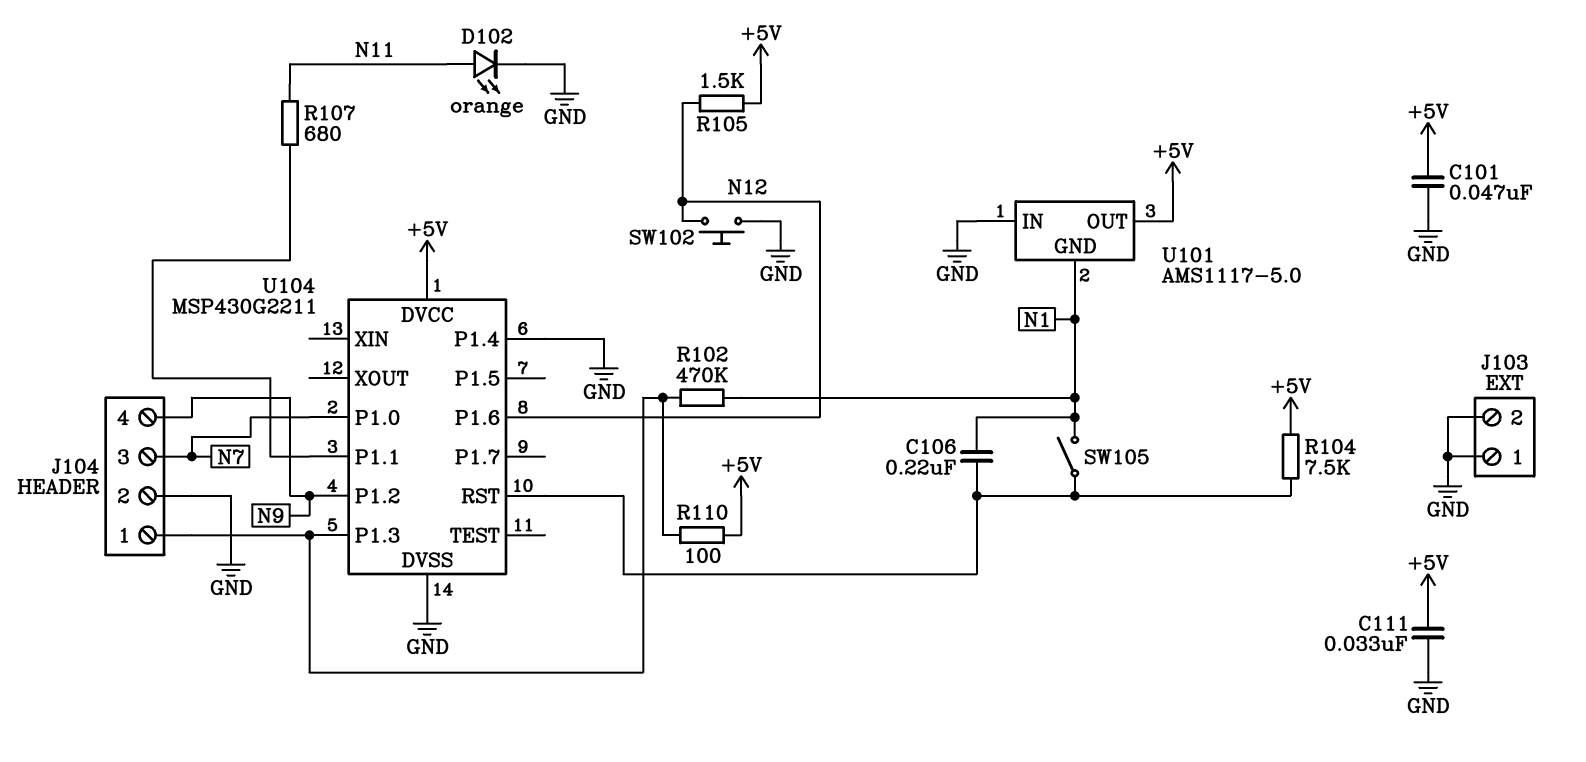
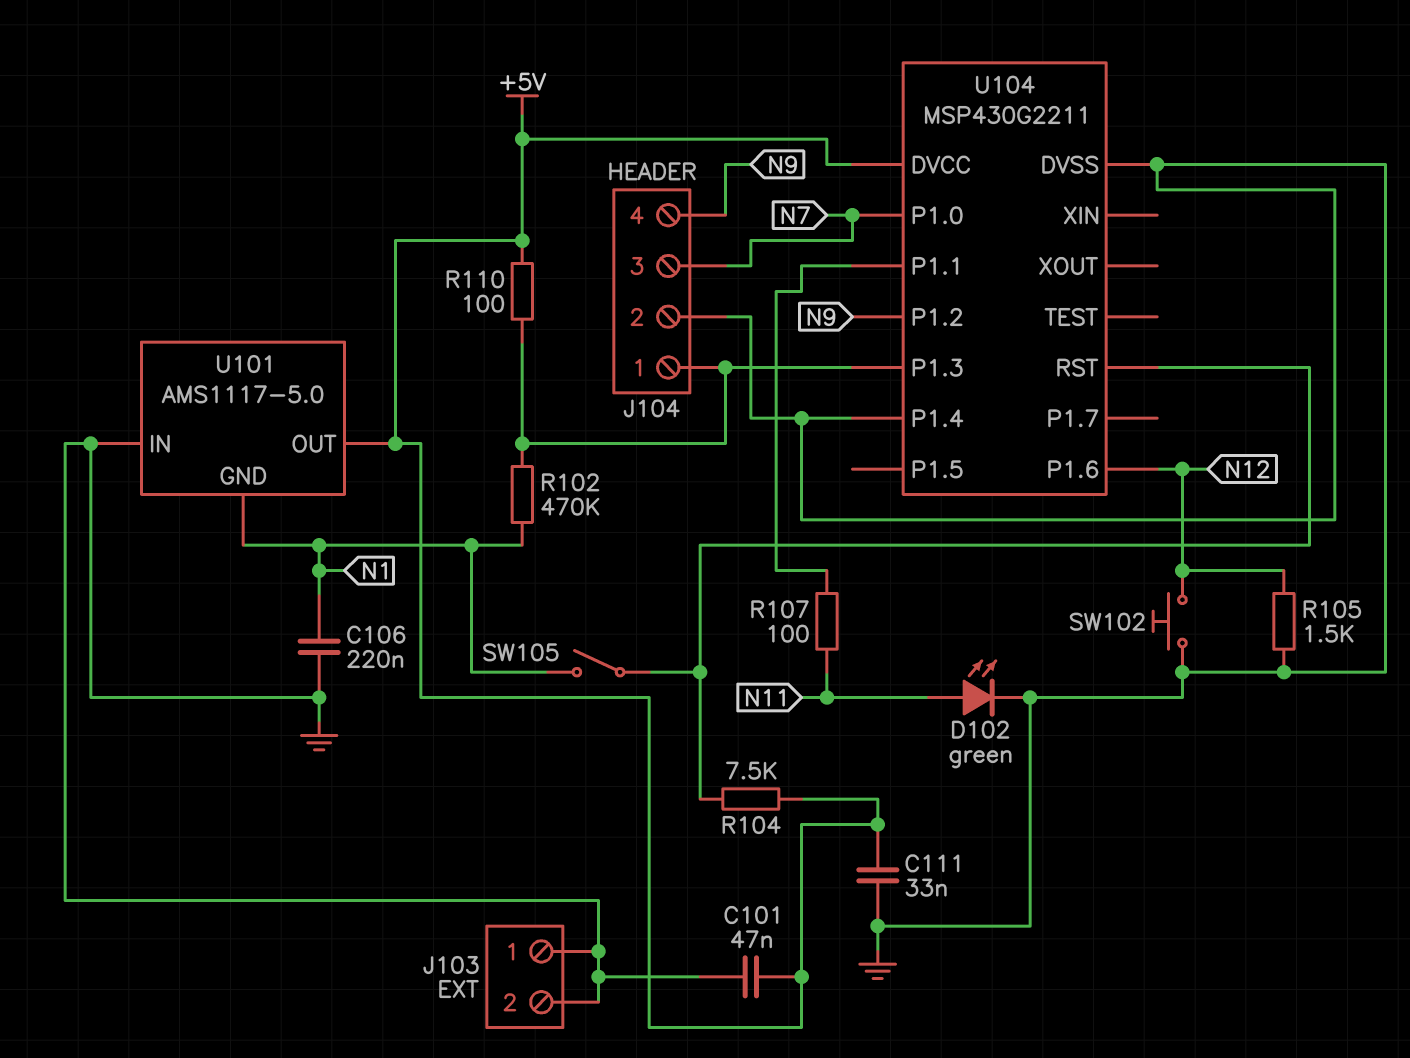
C106: 220nF (N1, U104/RST) -> 220nF (GND, N1)
D102: LED orange (A N11, K GND) -> LED green (A N11, K GND)
R105: 1.5k (+5V, N12) -> 1.5k (GND, N12)
R107: 680 (N11, U104/P1.1) -> 100 (N11, U104/P1.1)

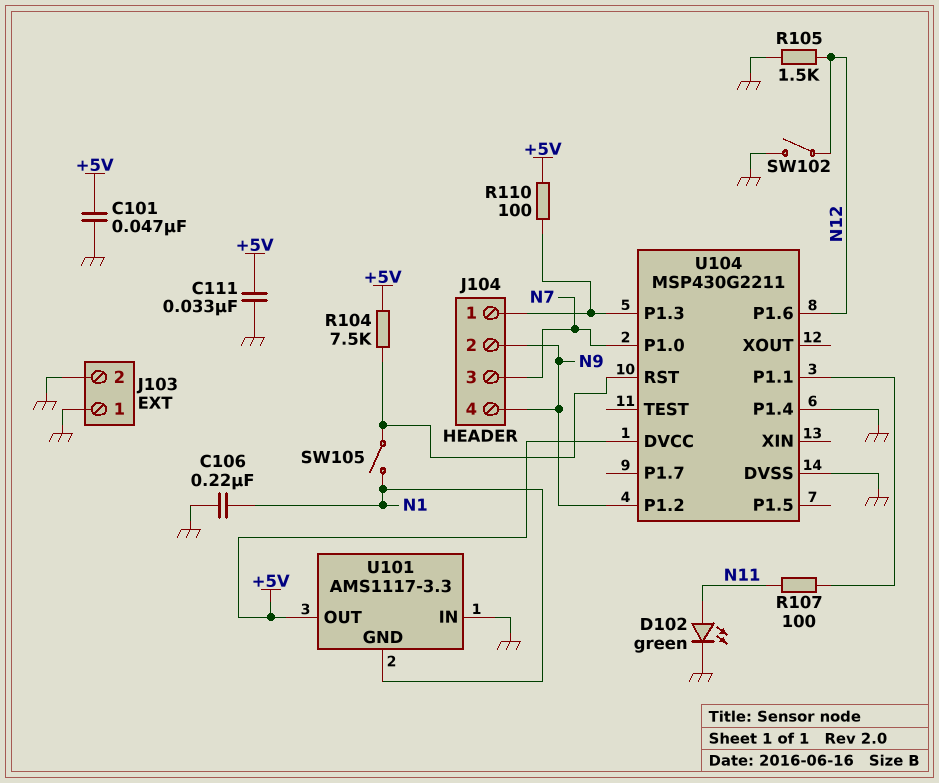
J104 pin 2: GND -> N9
R102: 470k (J104/1, N1) -> none
SW102: button (GND, N12) -> switch (GND, N12)
U101: AMS1117-5.0 -> AMS1117-3.3

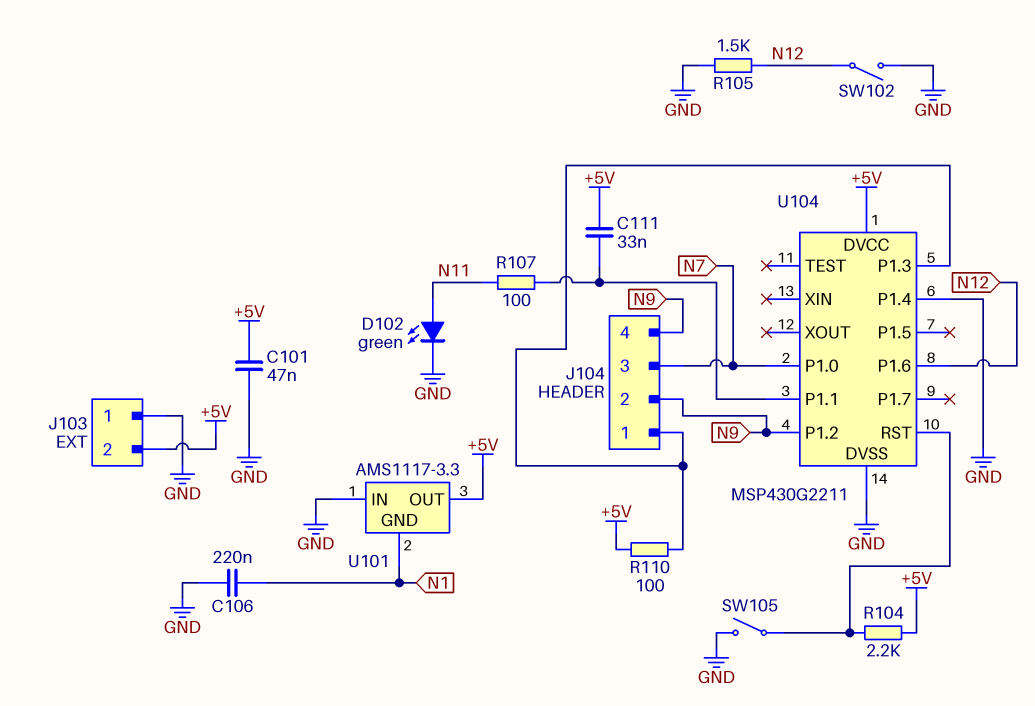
C111: 33nF (+5V, GND) -> 33nF (+5V, U104/P1.1)
J103 pin 2: GND -> +5V
R104: 7.5k (+5V, U104/RST) -> 2.2k (+5V, U104/RST)
SW105: switch (N1, U104/RST) -> switch (GND, U104/RST)

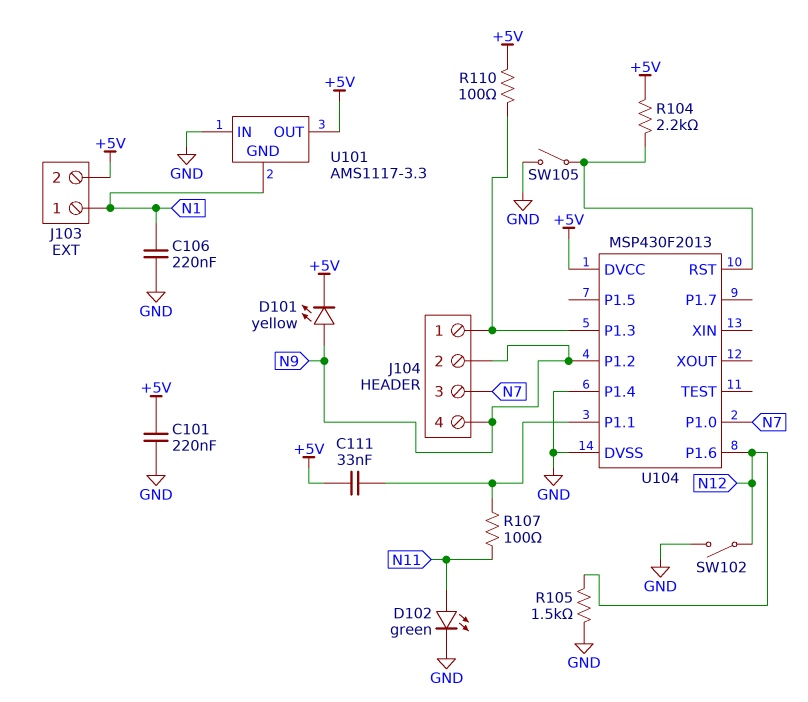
C101: 47nF (+5V, GND) -> 220nF (+5V, GND)
D101: none -> LED yellow (A N9, K +5V)
J103 pin 1: GND -> N1
U104: MSP430G2211 -> MSP430F2013

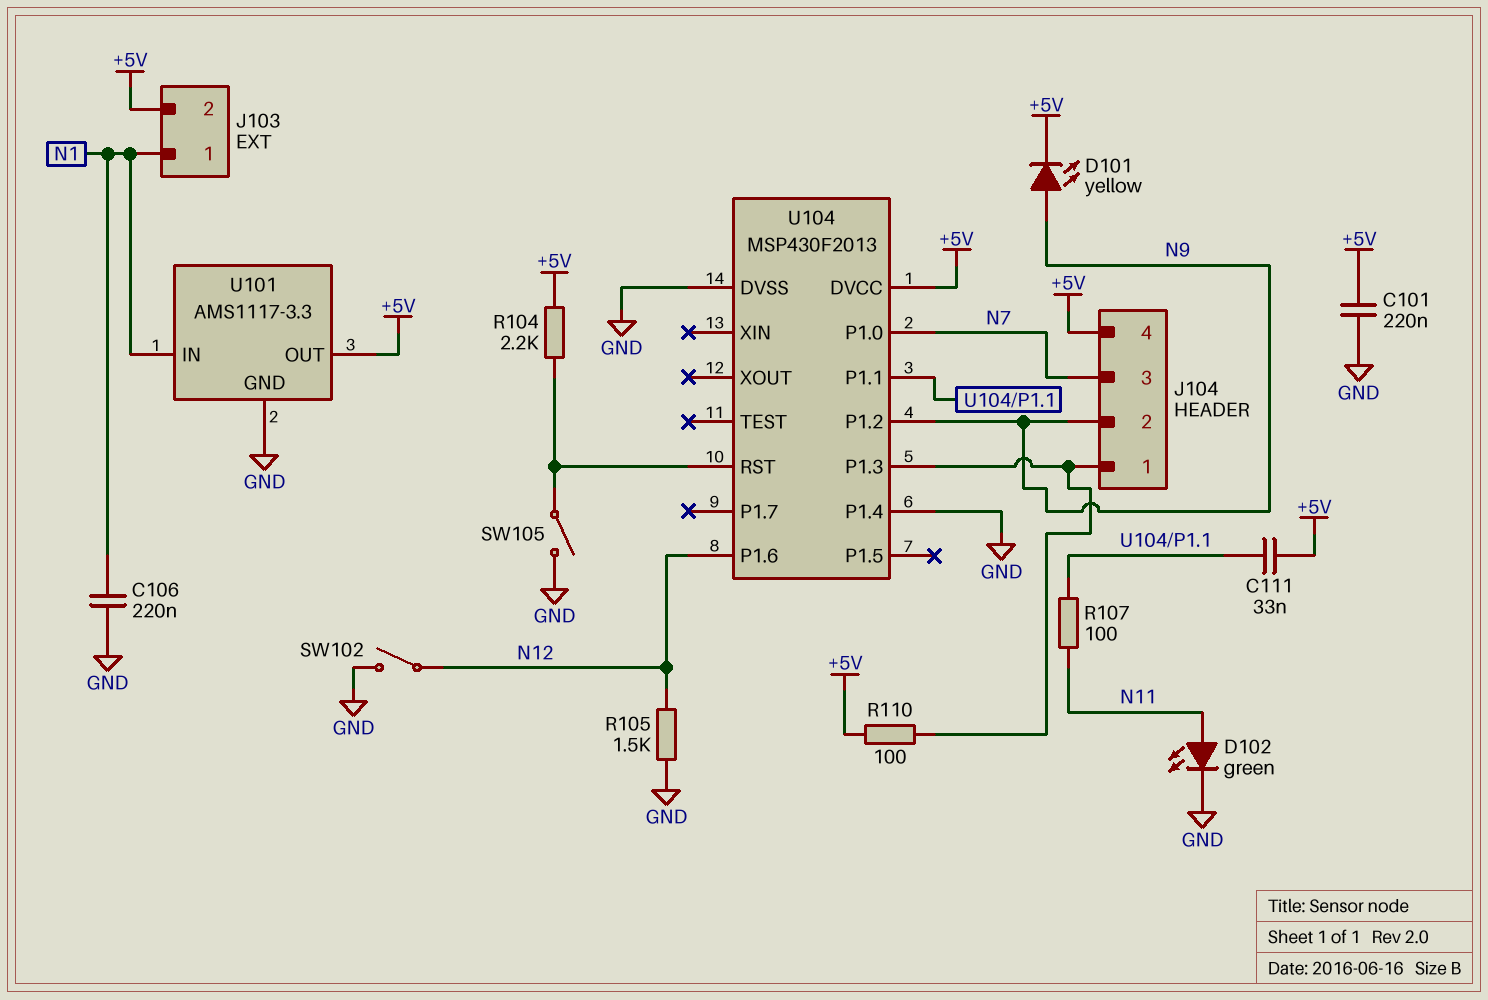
J104 pin 4: N9 -> +5V
U101 pin GND: N1 -> GND
U101 pin IN: GND -> N1

